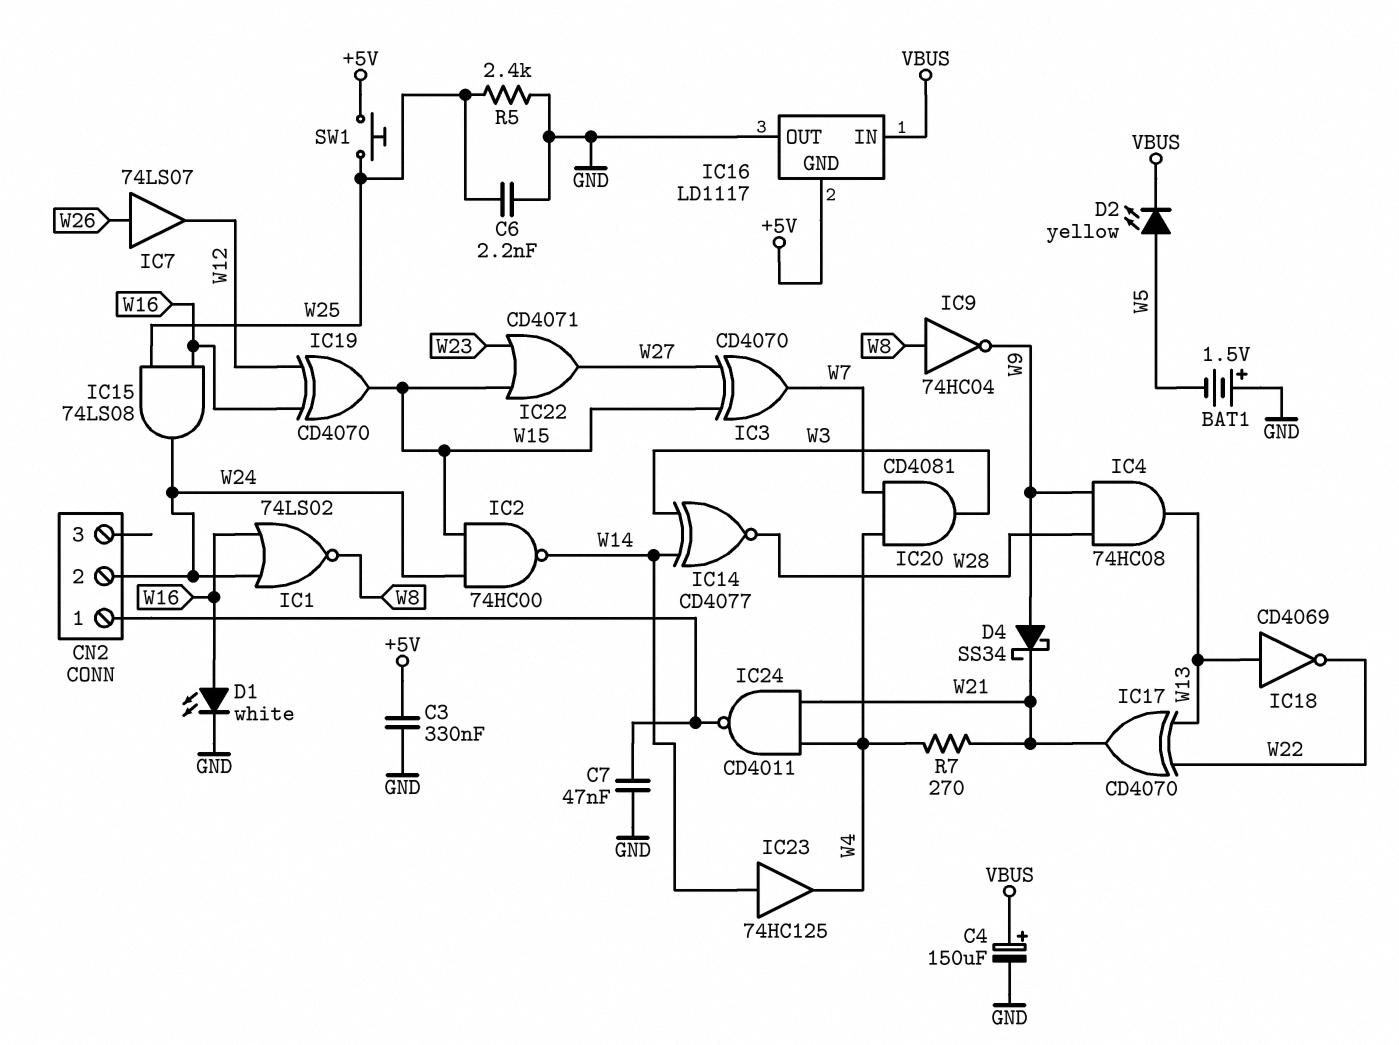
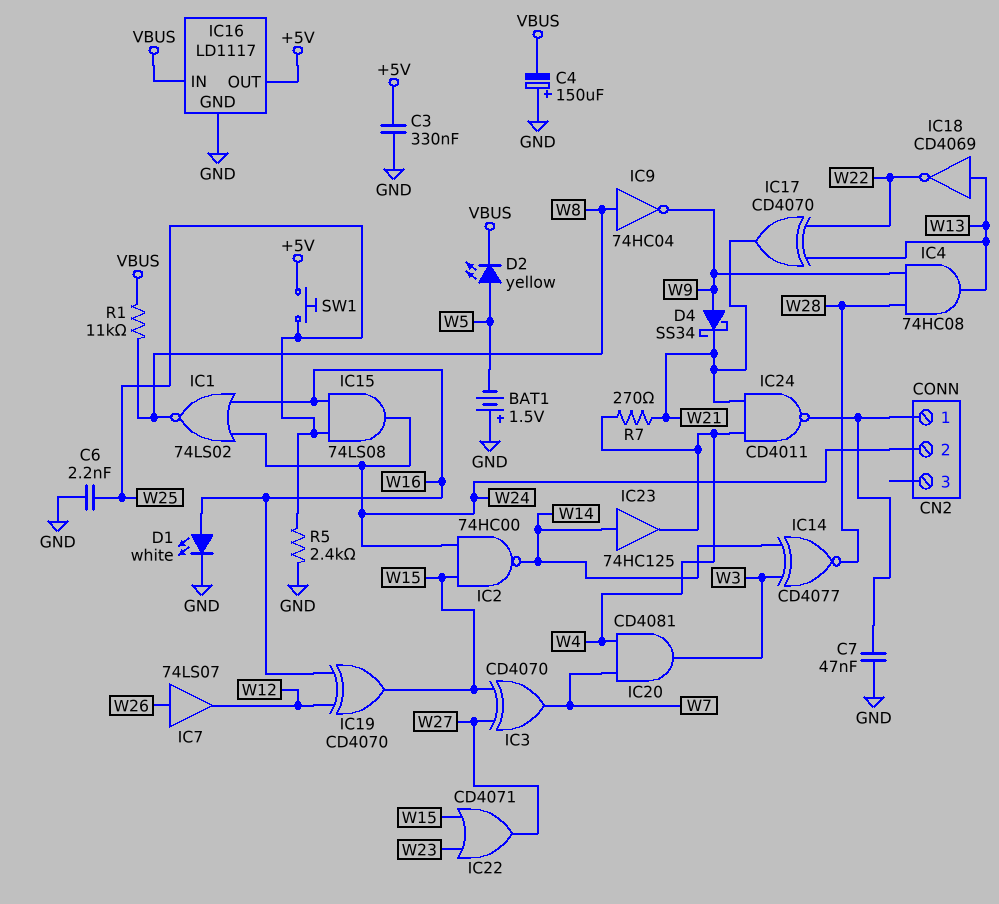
C4: 150uF (plus VBUS, minus GND) -> 150uF (plus GND, minus VBUS)
IC16 pin GND: +5V -> GND
IC16 pin OUT: GND -> +5V
R1: none -> 11k (VBUS, W8)

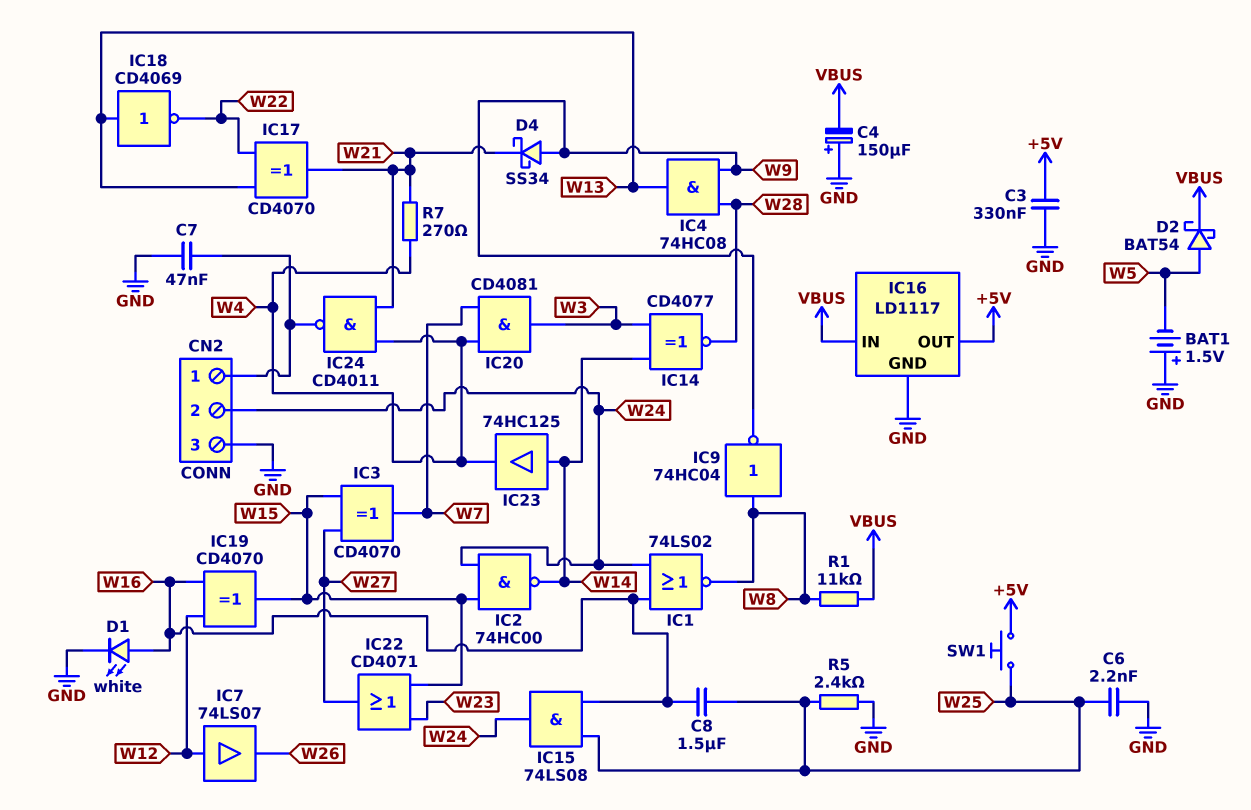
C8: none -> 1.5uF (W16, W25)
CN2 pin 3: none -> GND
D2: LED yellow (A W5, K VBUS) -> schottky BAT54 (A W5, K VBUS)
IC7: buffer 74LS07 (in W26, out W12) -> buffer 74LS07 (in W12, out W26)

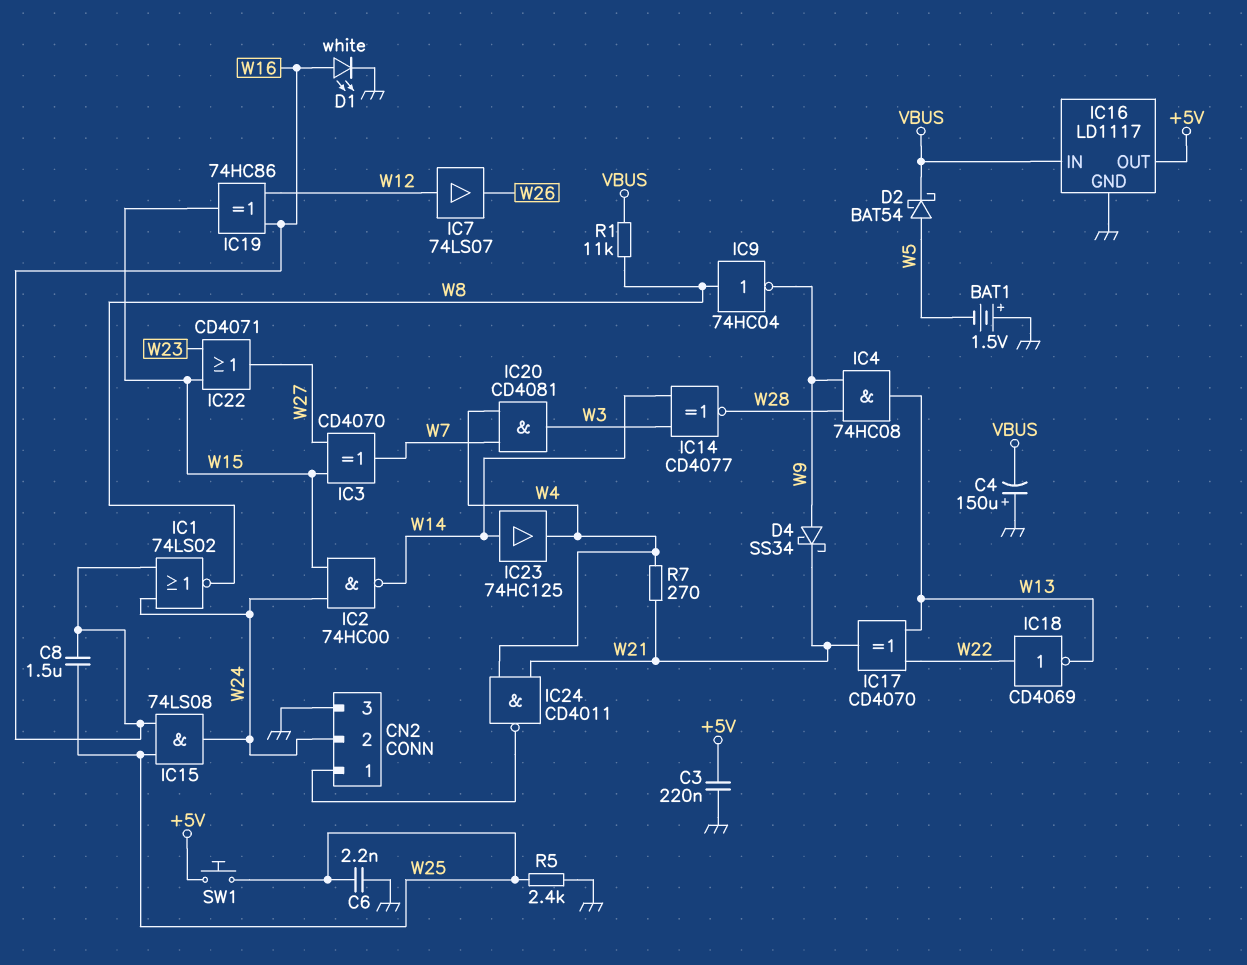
C3: 330nF (+5V, GND) -> 220nF (+5V, GND)
C7: 47nF (CN2/1, GND) -> none
IC18: NOT CD4069 (in W13, out W22) -> NOT CD4069 (in W22, out W13)
IC19: XOR CD4070 (in W12, in W16, out W15) -> XOR 74HC86 (in W12, in W16, out W15)

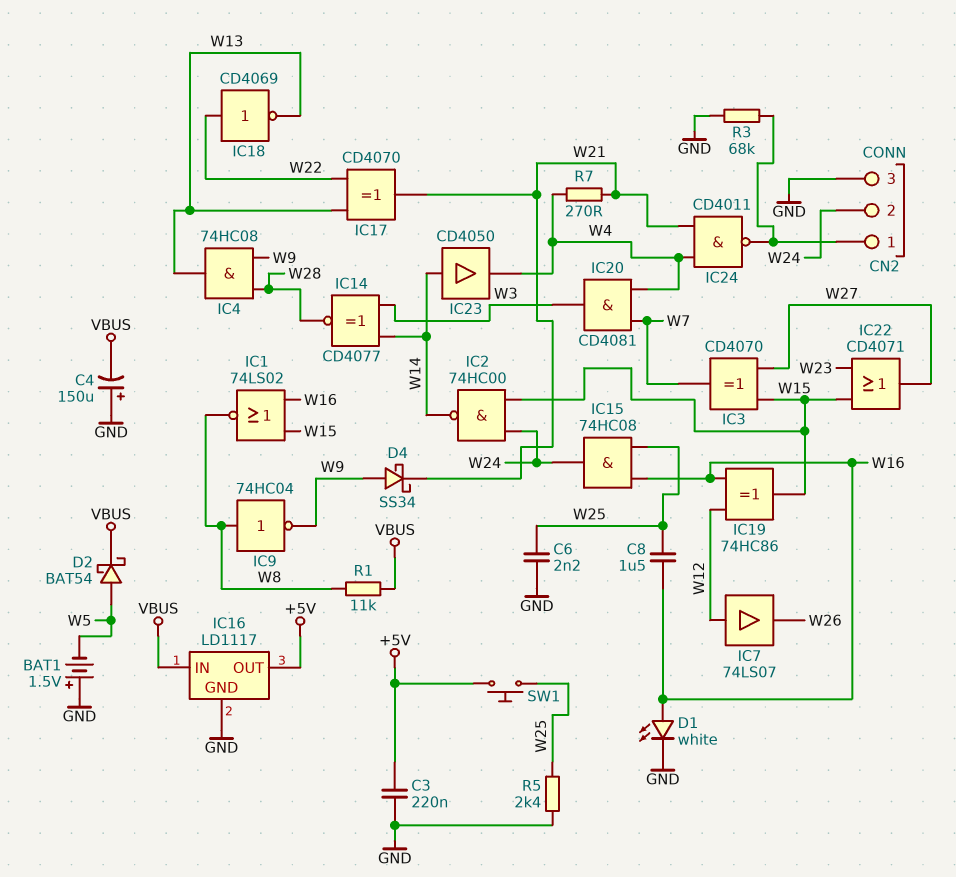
IC1: NOR 74LS02 (in W16, in W24, out W8) -> NOR 74LS02 (in W15, in W16, out W8)
IC15: AND 74LS08 (in W16, in W25, out W24) -> AND 74HC08 (in W16, in W25, out W24)
IC23: buffer 74HC125 (in W14, out W4) -> buffer CD4050 (in W14, out W4)
R3: none -> 68k (CN2/1, GND)

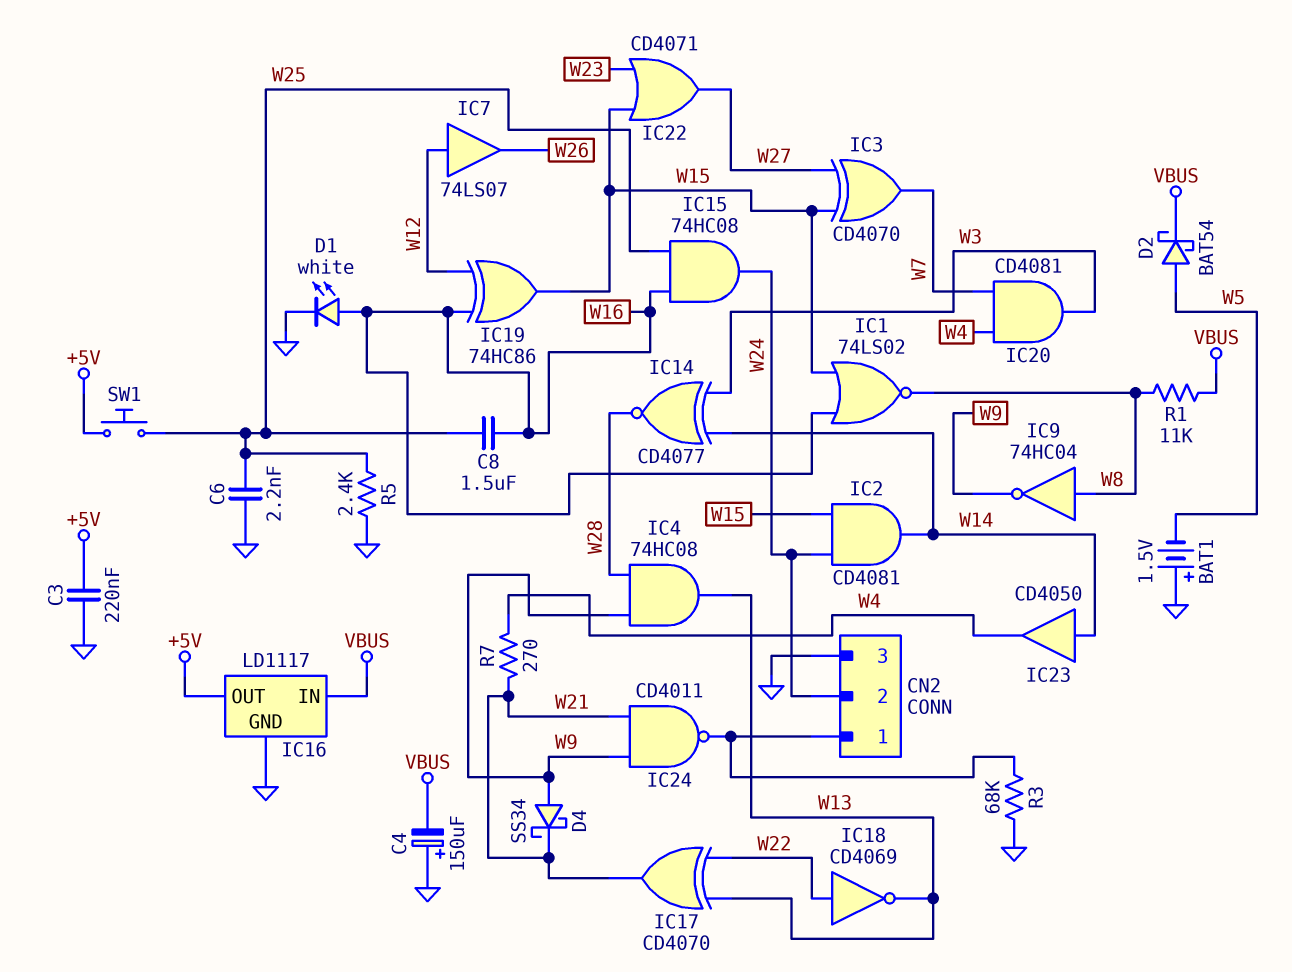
IC2: NAND 74HC00 (in W15, in W24, out W14) -> AND CD4081 (in W15, in W24, out W14)
IC24: NAND CD4011 (in W4, in W21, out CN2/1) -> NAND CD4011 (in W9, in W21, out CN2/1)

